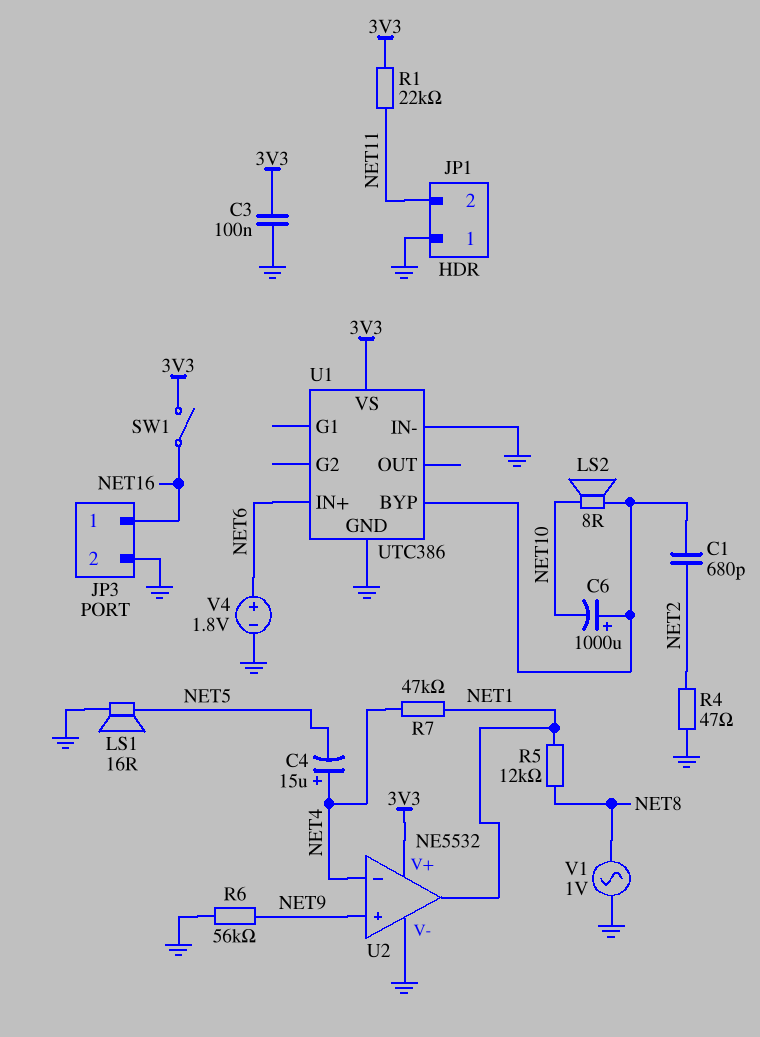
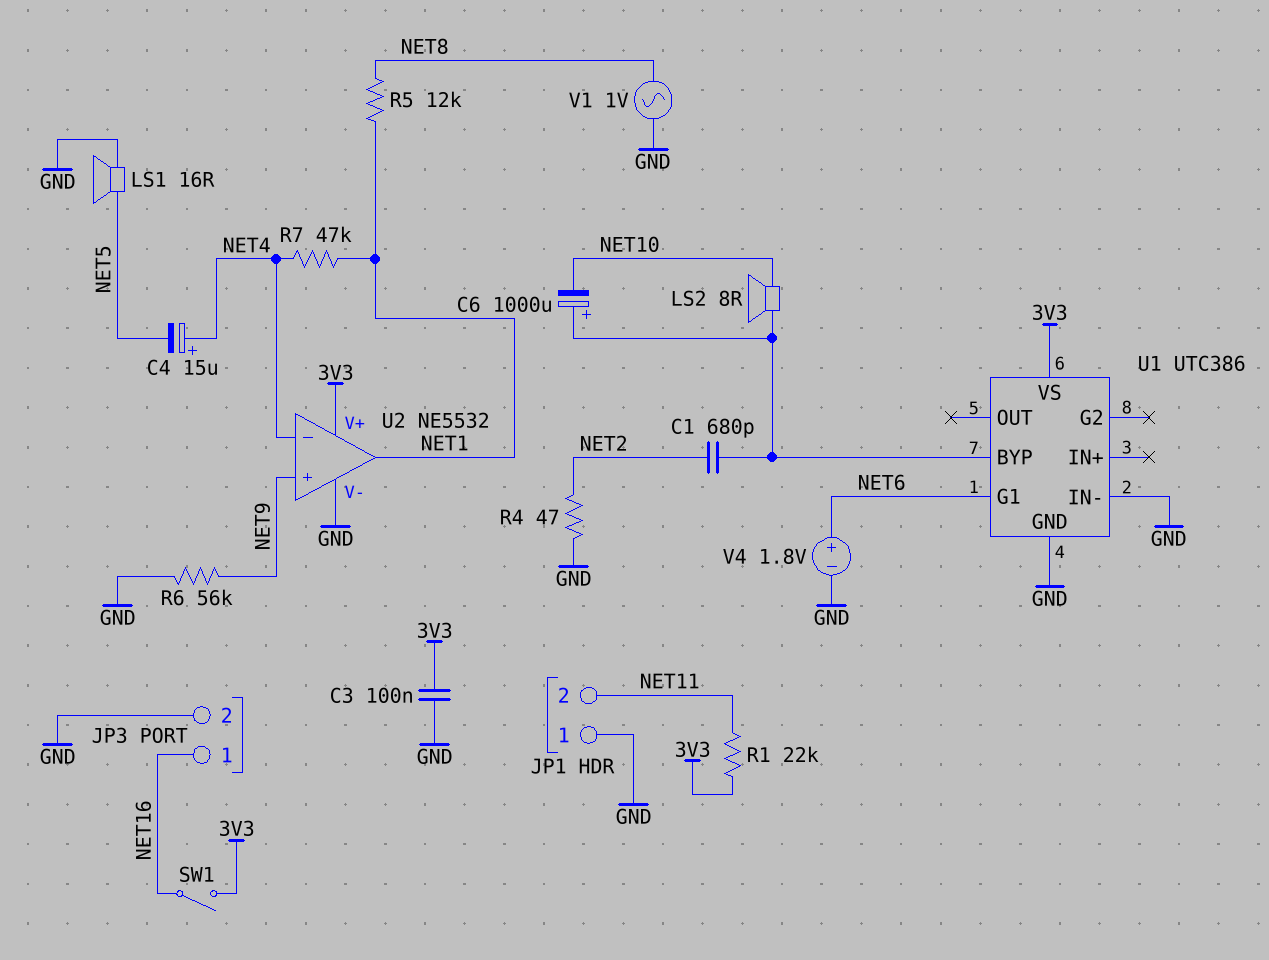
U1 pin G1: none -> NET6
U1 pin IN+: NET6 -> none

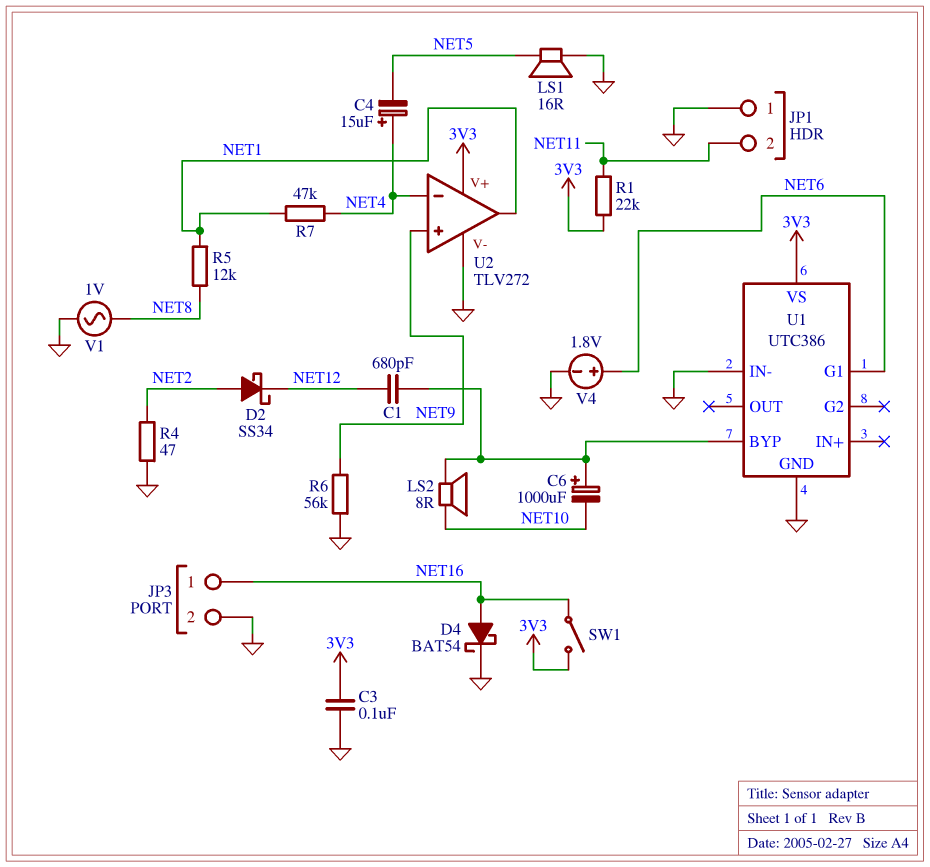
C1: 680pF (NET2, U1/BYP) -> 680pF (NET12, U1/BYP)
D2: none -> schottky SS34 (A NET2, K NET12)
D4: none -> schottky BAT54 (A NET16, K GND)
U2: NE5532 -> TLV272

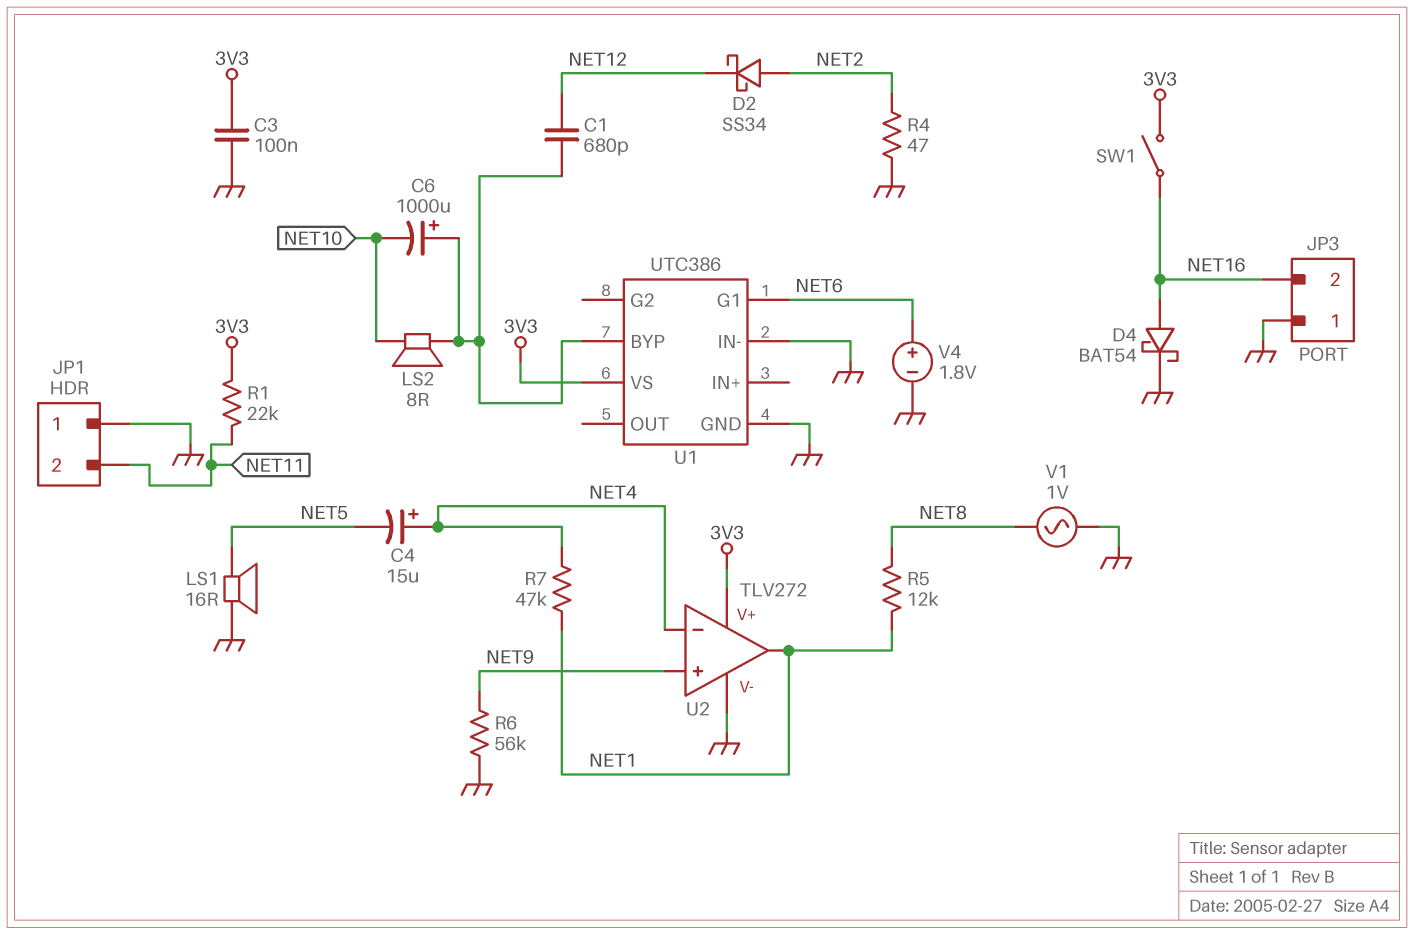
JP3 pin 1: NET16 -> GND
JP3 pin 2: GND -> NET16

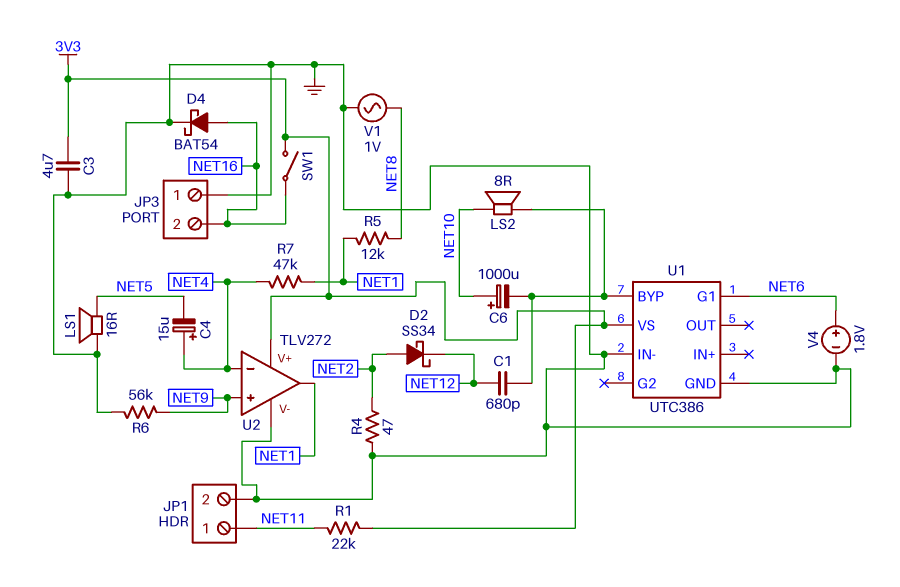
C3: 100nF (3V3, GND) -> 4.7uF (3V3, GND)
C6: 1000uF (plus U1/BYP, minus NET10) -> 1000uF (plus NET10, minus U1/BYP)
JP1 pin 1: GND -> NET11
JP1 pin 2: NET11 -> GND

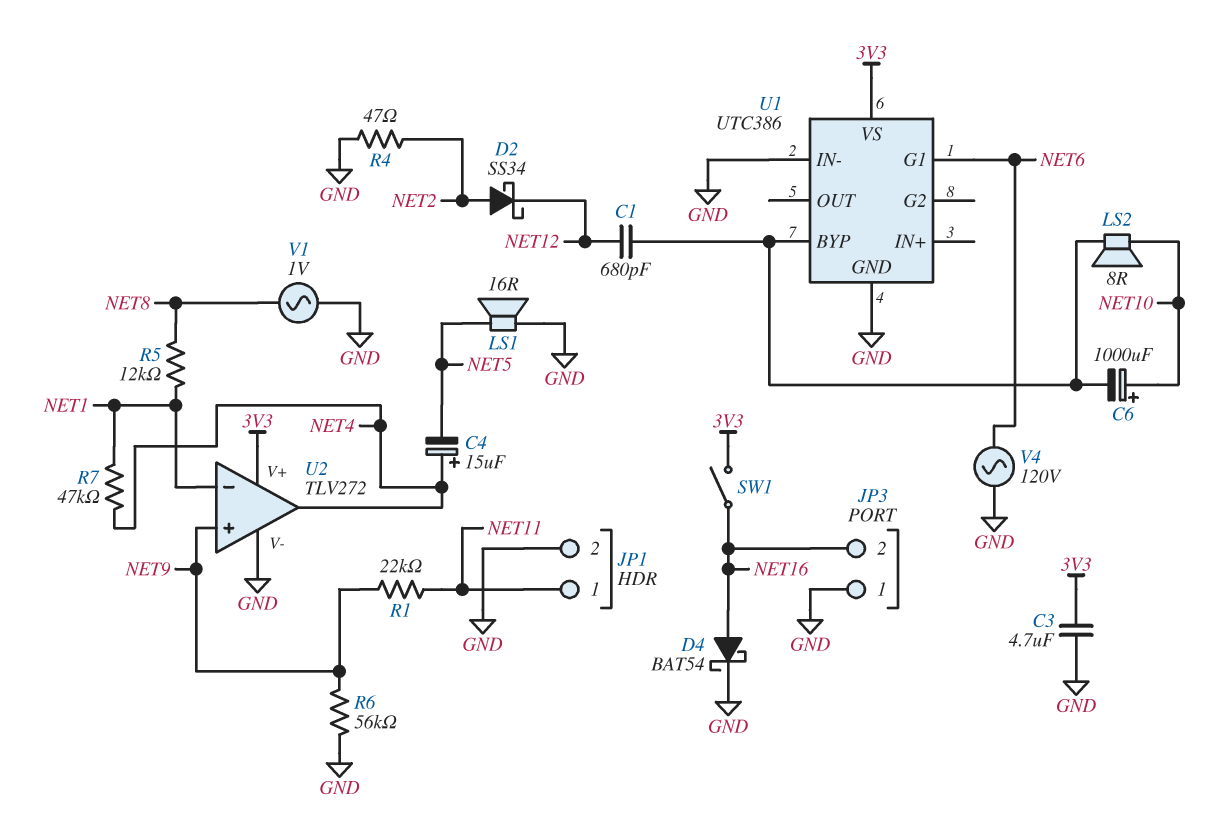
R1: 22k (3V3, NET11) -> 22k (NET9, NET11)
U2 pin in-: NET4 -> NET1
U2 pin out: NET1 -> NET4
V4: 1.8V (plus NET6, minus GND) -> AC 120V (GND, NET6)

